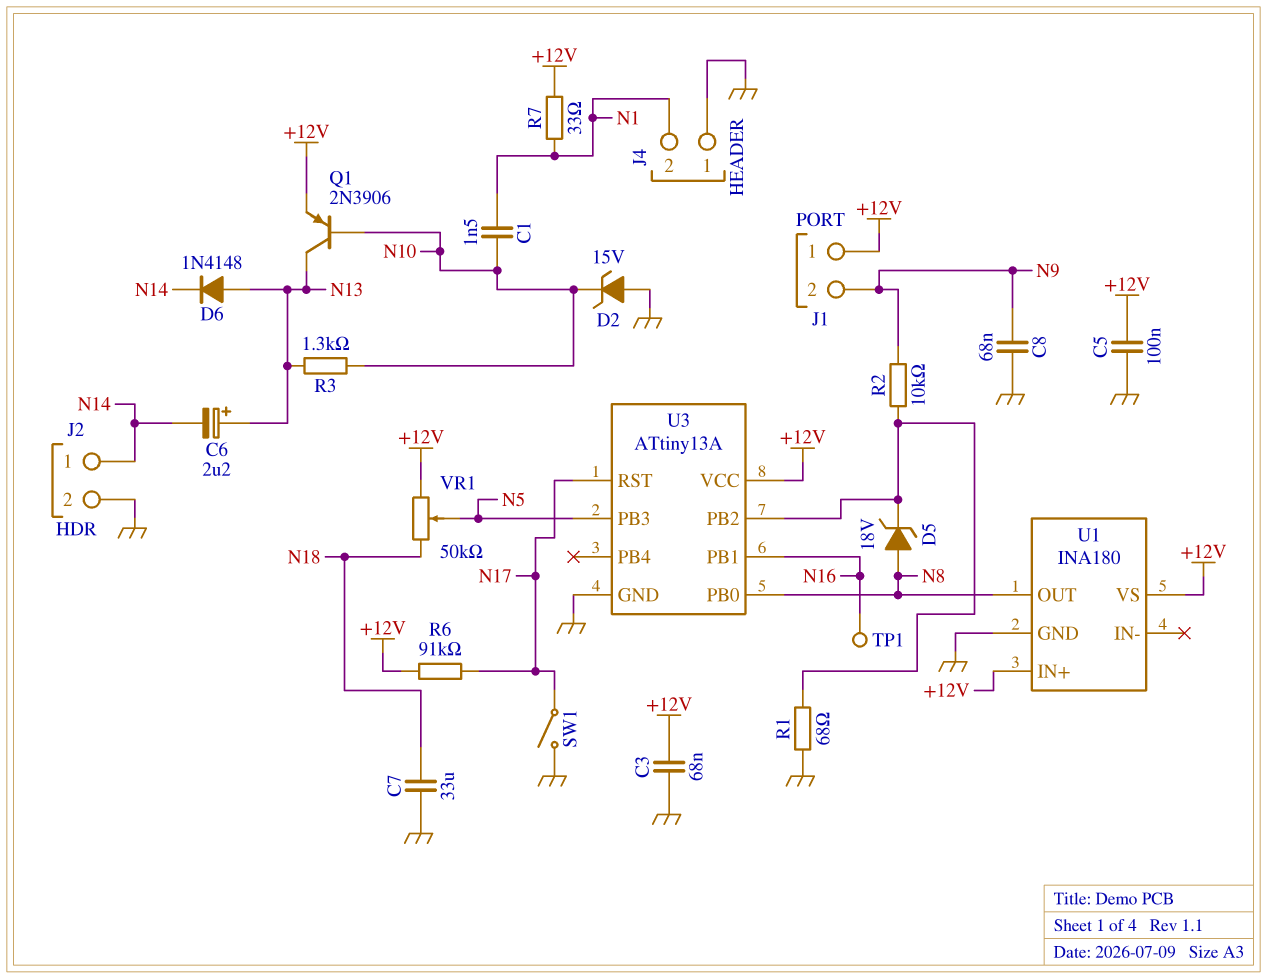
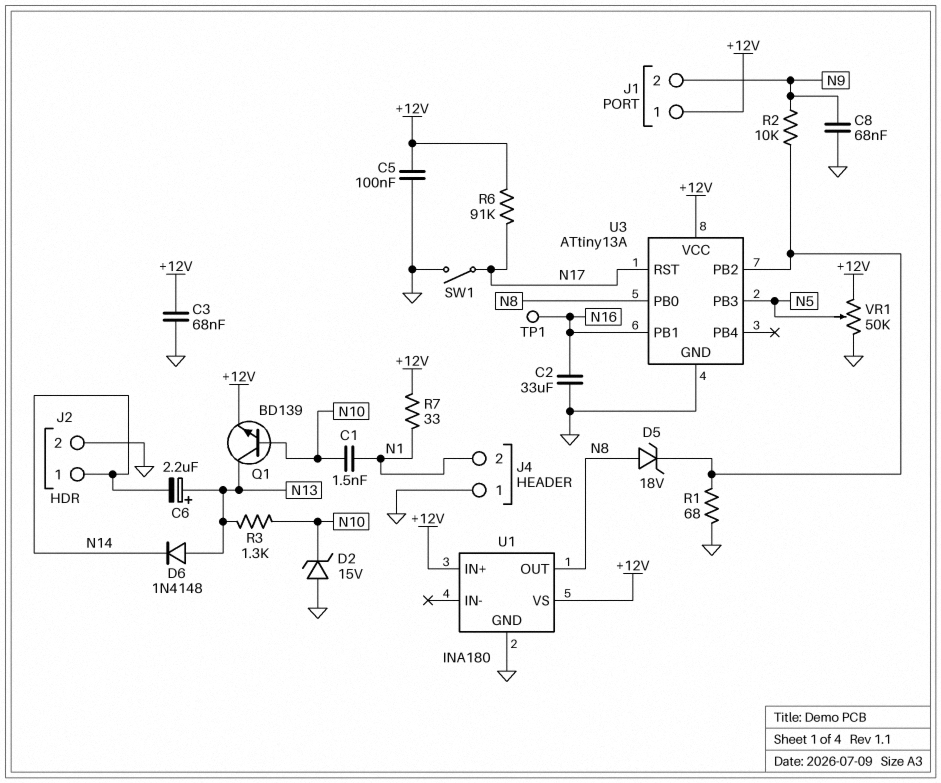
C2: none -> 33uF (GND, N16)
C7: 33uF (GND, N18) -> none
Q1: PNP 2N3906 (B N10, C N13, E +12V) -> NPN BD139 (B N10, C N13, E +12V)
VR1: 50k (+12V, N18, wiper N5) -> 50k (+12V, GND, wiper N5)

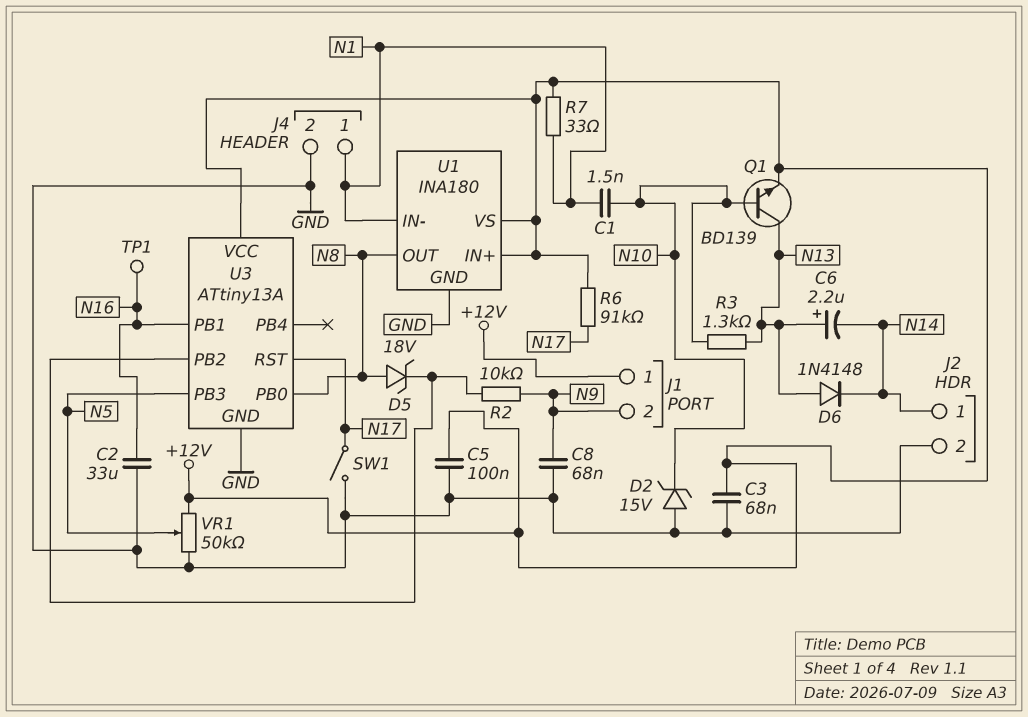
J4 pin 1: GND -> N1
J4 pin 2: N1 -> GND
R1: 68 (GND, U3/PB2) -> none
U1 pin IN-: none -> N1

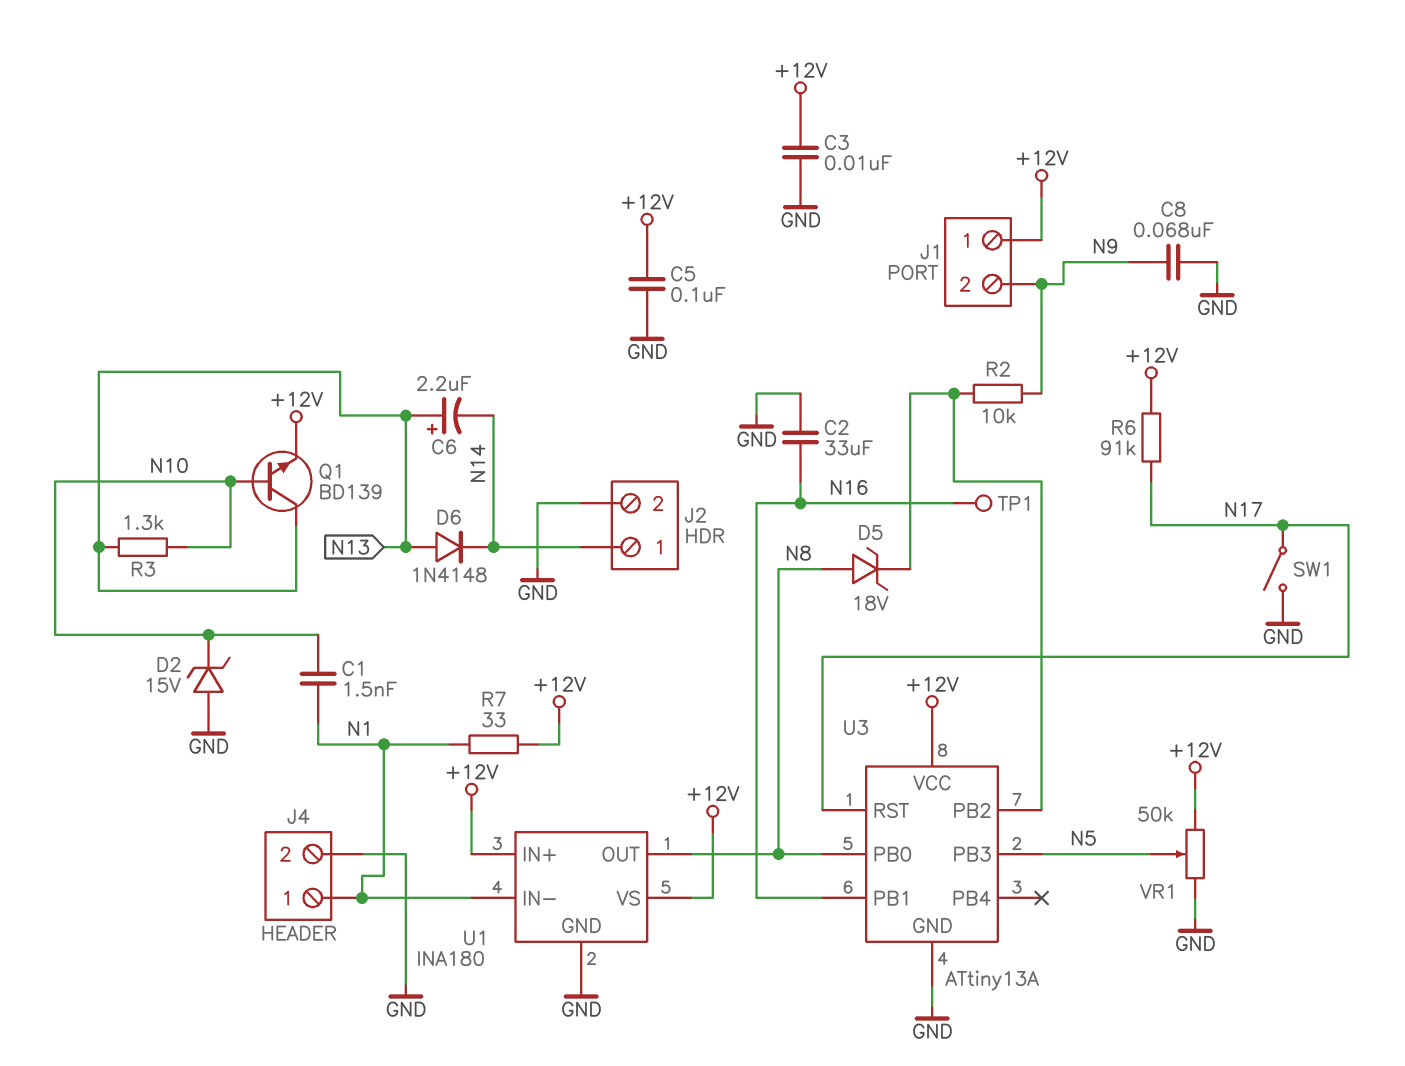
C3: 68nF (+12V, GND) -> 10nF (+12V, GND)

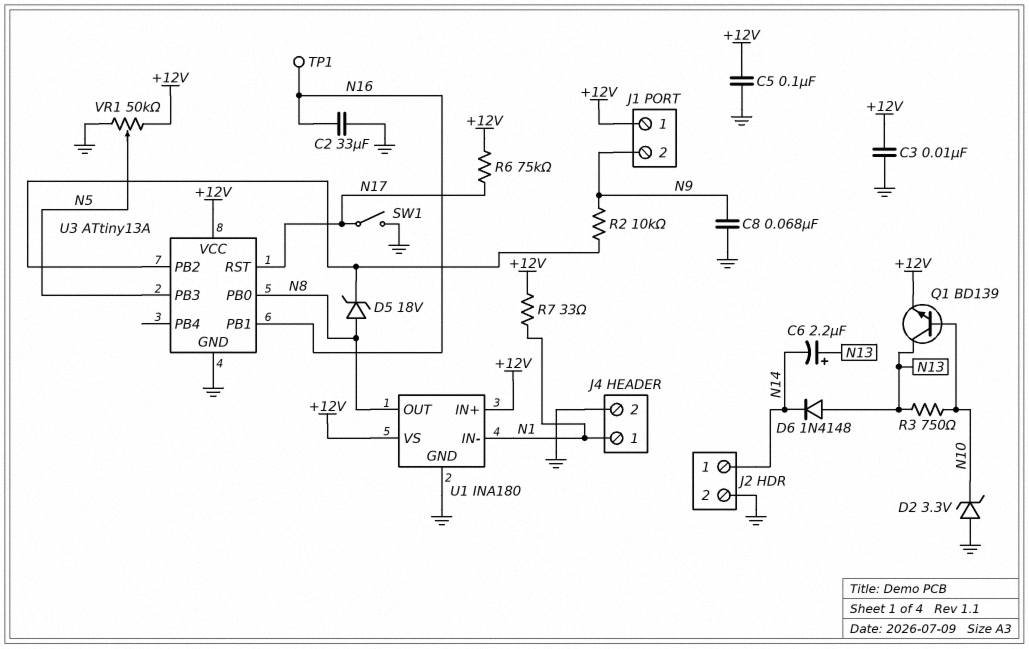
C1: 1.5nF (N1, N10) -> none
D2: zener 15V (A GND, K N10) -> zener 3.3V (A GND, K N10)
R3: 1.3k (N10, N13) -> 750 (N10, N13)
R6: 91k (+12V, N17) -> 75k (+12V, N17)

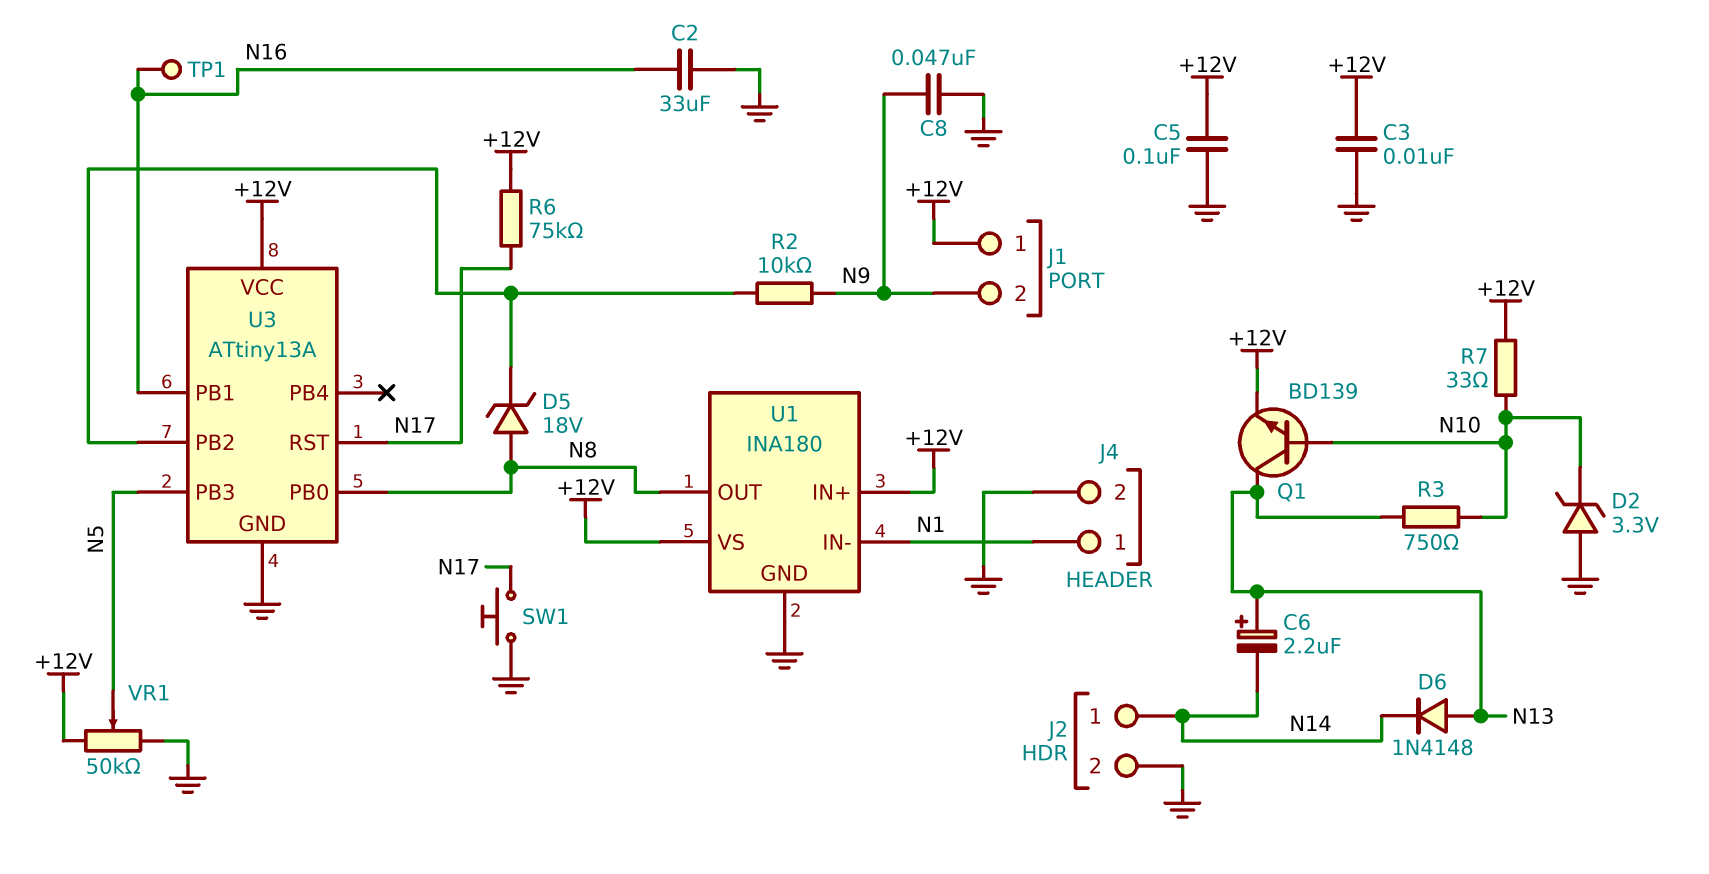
C8: 68nF (GND, N9) -> 47nF (GND, N9)
R7: 33 (+12V, N1) -> 33 (+12V, N10)
SW1: switch (GND, N17) -> button (GND, N17)

